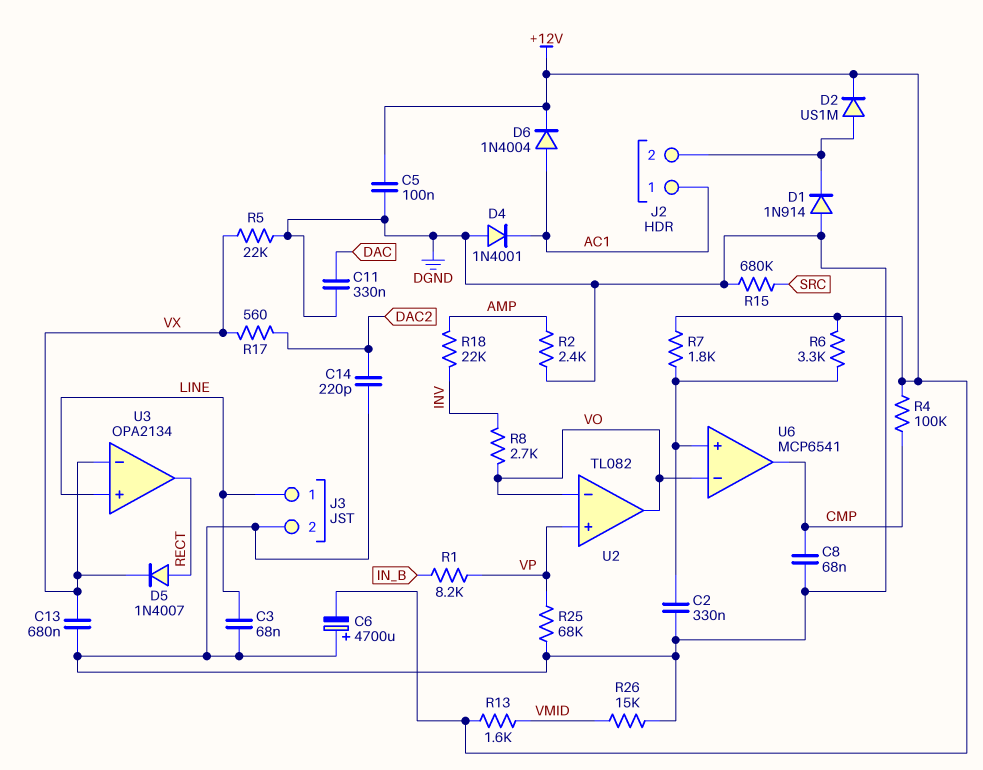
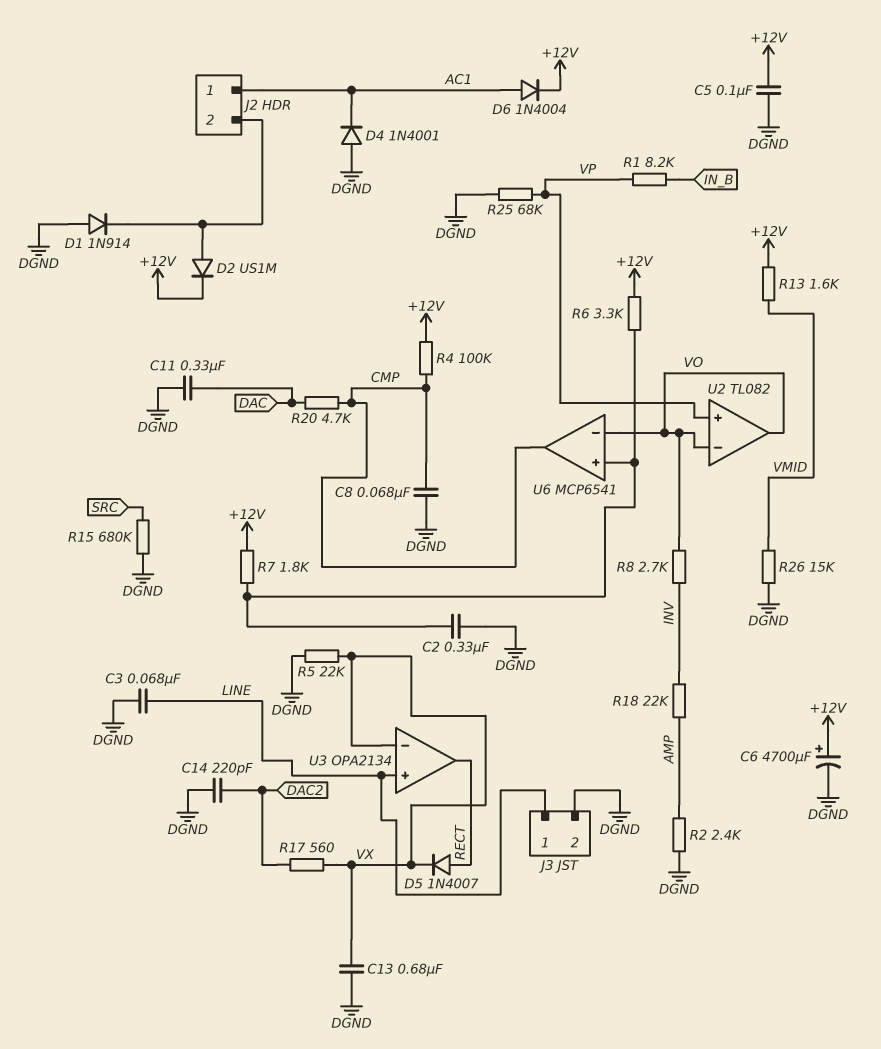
C6: 4700uF (plus DGND, minus +12V) -> 4700uF (plus +12V, minus DGND)
R20: none -> 4.7k (CMP, DAC)

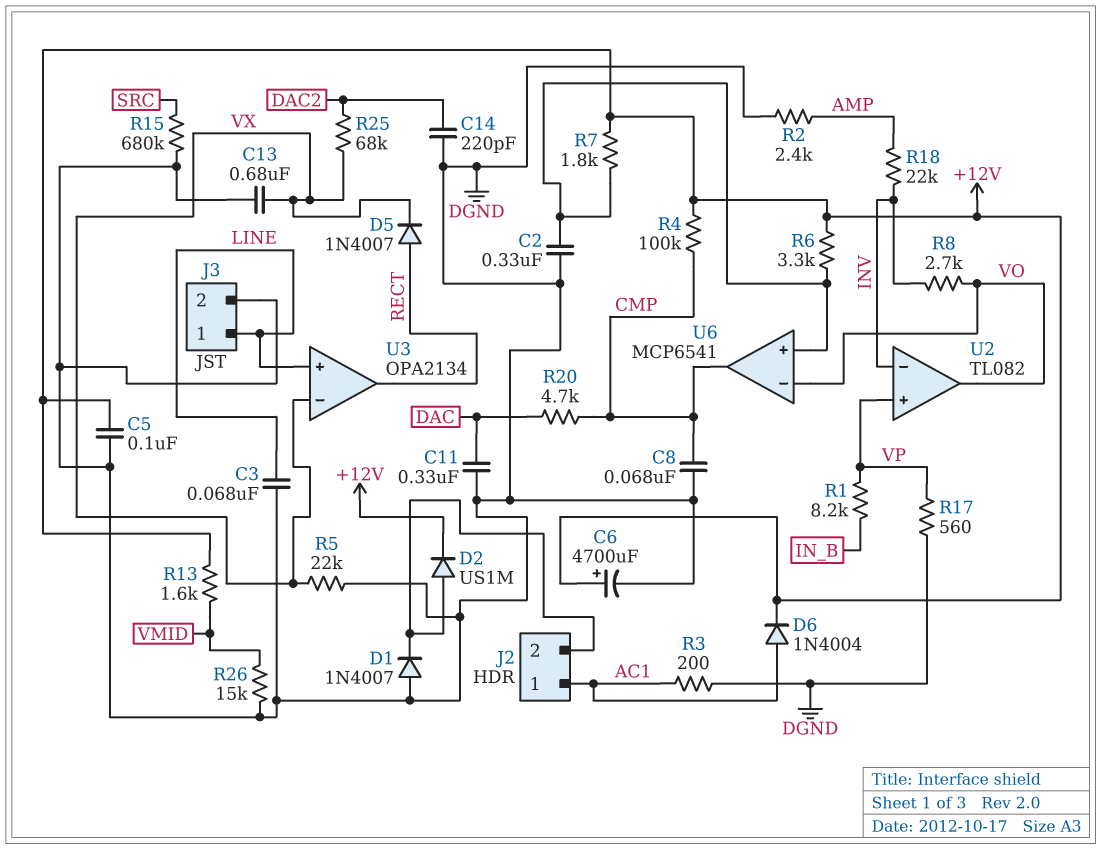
D1: diode 1N914 (A DGND, K J2/2) -> diode 1N4007 (A DGND, K J2/2)
D4: diode 1N4001 (A DGND, K AC1) -> none
R3: none -> 200 (AC1, DGND)
R17: 560 (DAC2, VX) -> 560 (DGND, VP)
R25: 68k (DGND, VP) -> 68k (DAC2, VX)
U2 pin in-: VO -> INV

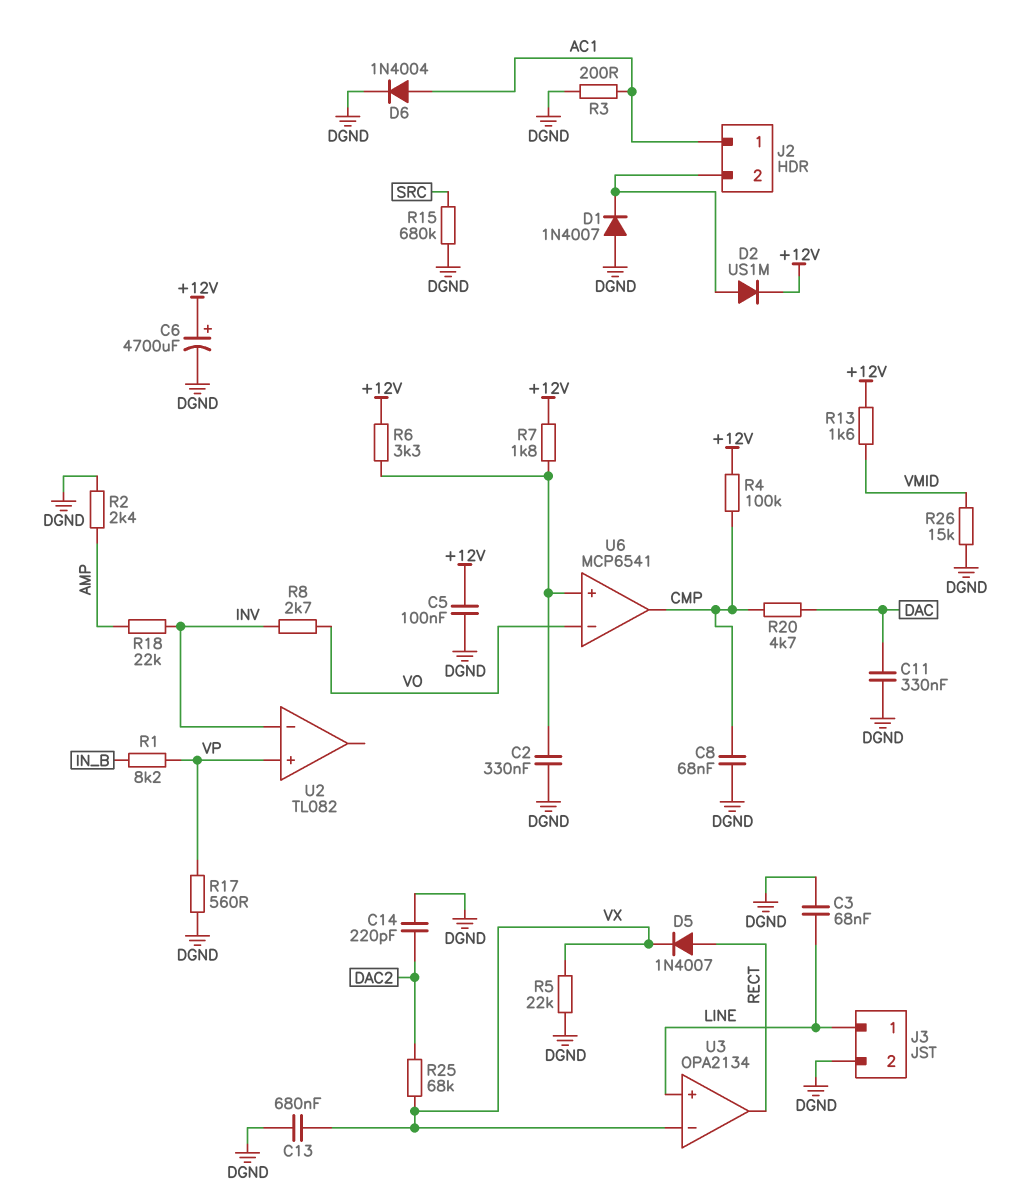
D6: diode 1N4004 (A AC1, K +12V) -> diode 1N4004 (A AC1, K DGND)
U2 pin out: VO -> none

